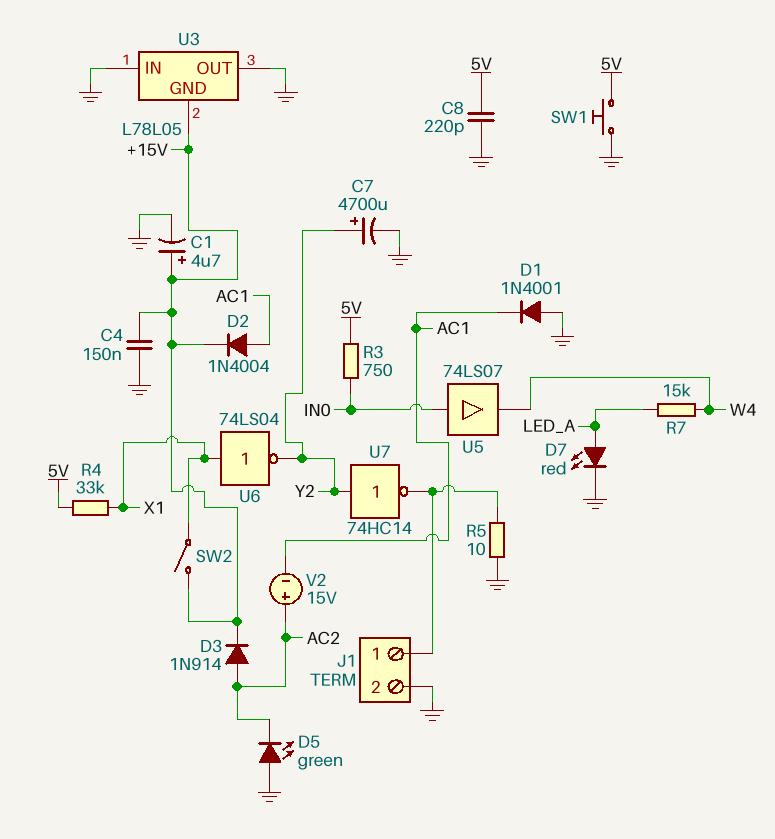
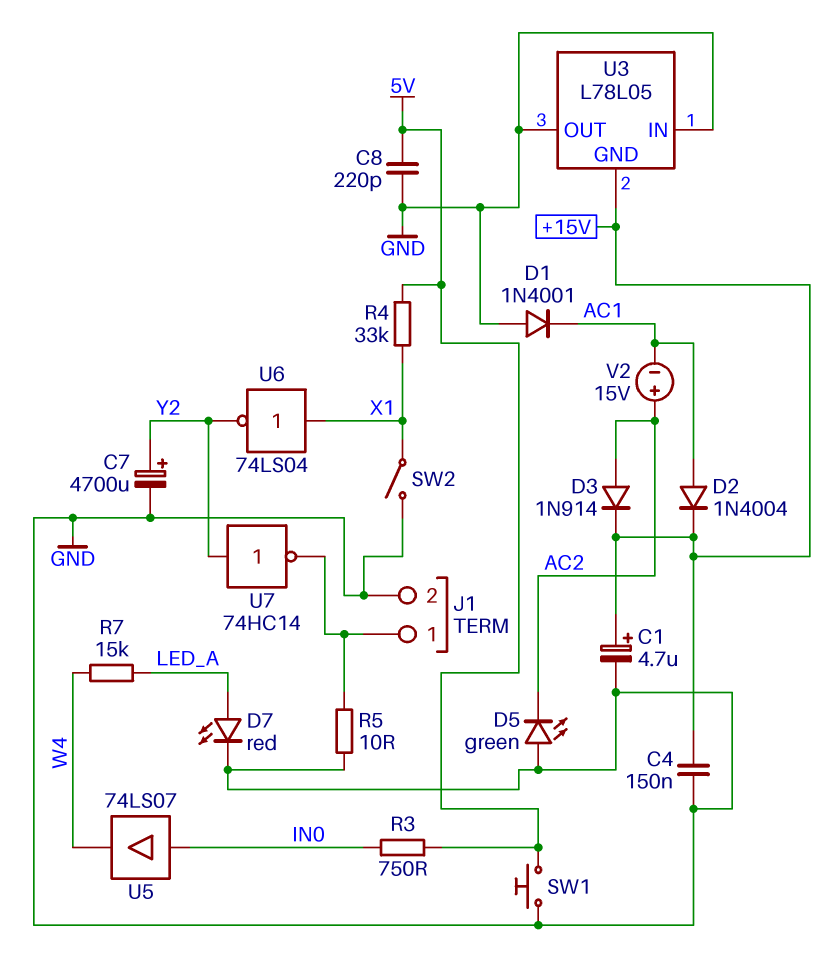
SW2: switch (+15V, X1) -> switch (GND, X1)

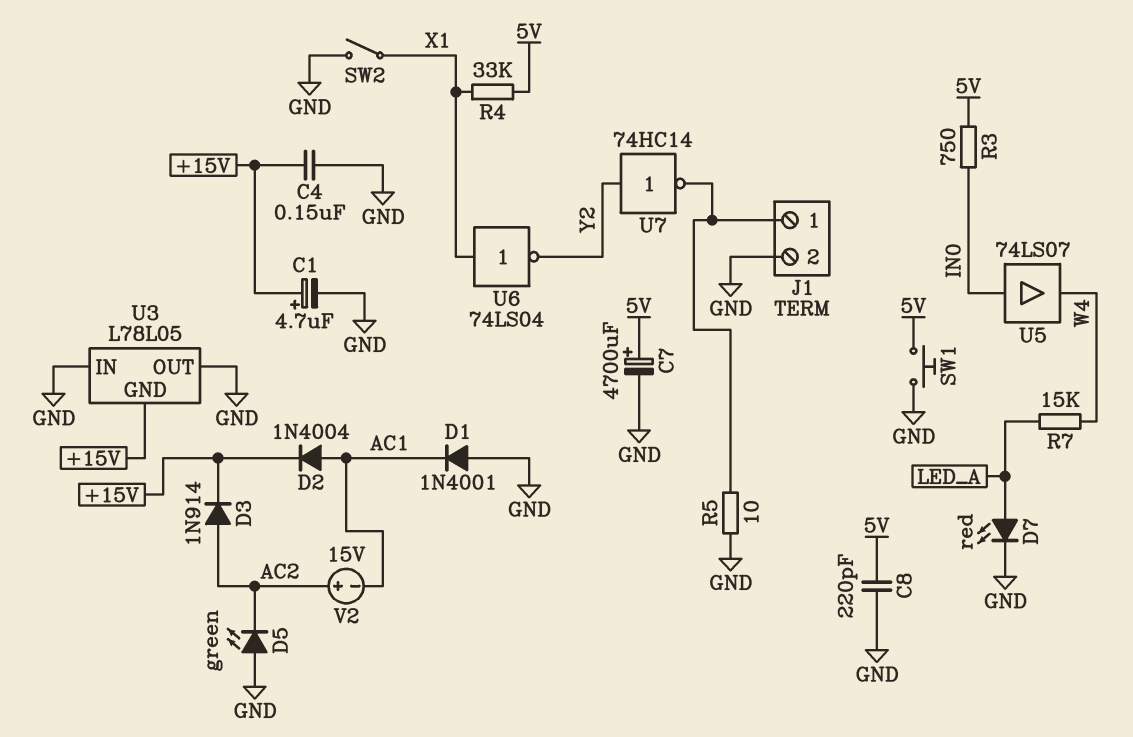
C7: 4700uF (plus Y2, minus GND) -> 4700uF (plus 5V, minus GND)

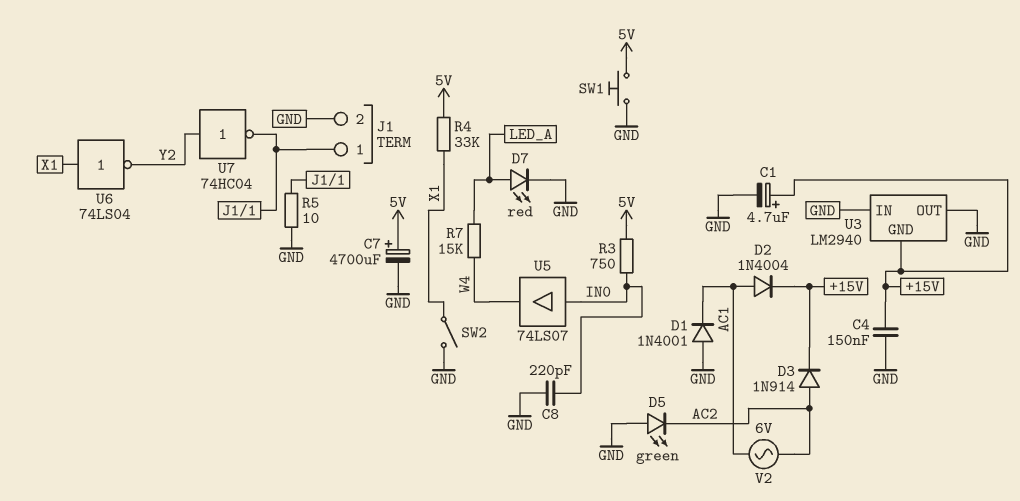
C8: 220pF (5V, GND) -> 220pF (GND, IN0)
U3: L78L05 -> LM2940
U7: NOT 74HC14 (in Y2, out J1/1) -> NOT 74HC04 (in Y2, out J1/1)
V2: 15V (plus AC2, minus AC1) -> AC 6V (AC1, AC2)

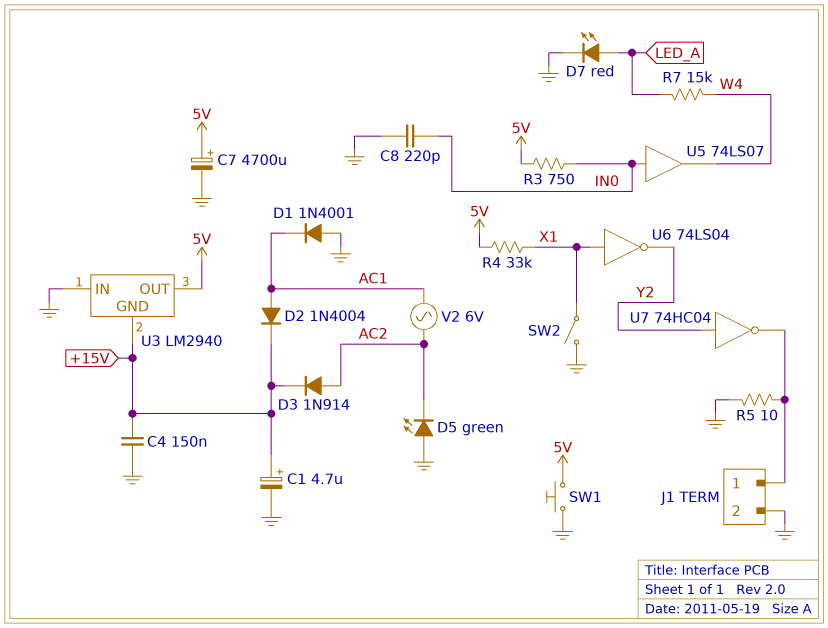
U3 pin OUT: GND -> 5V

